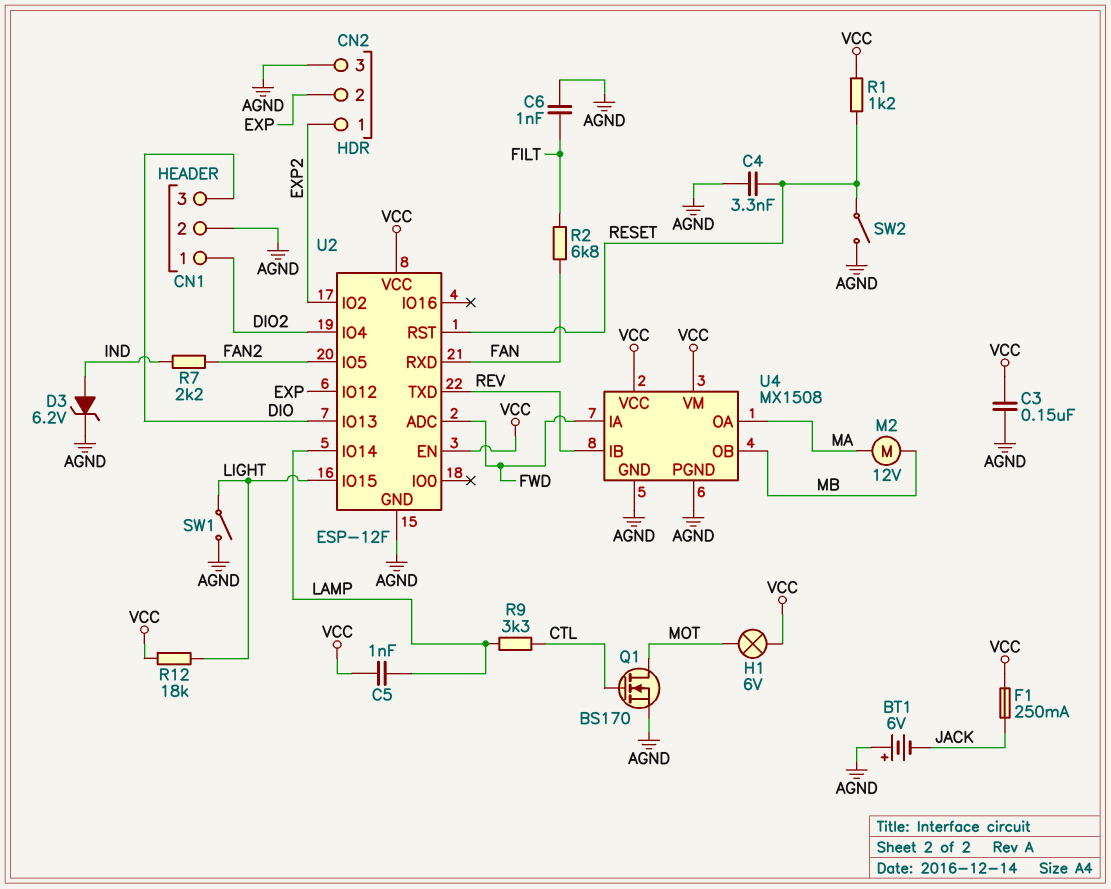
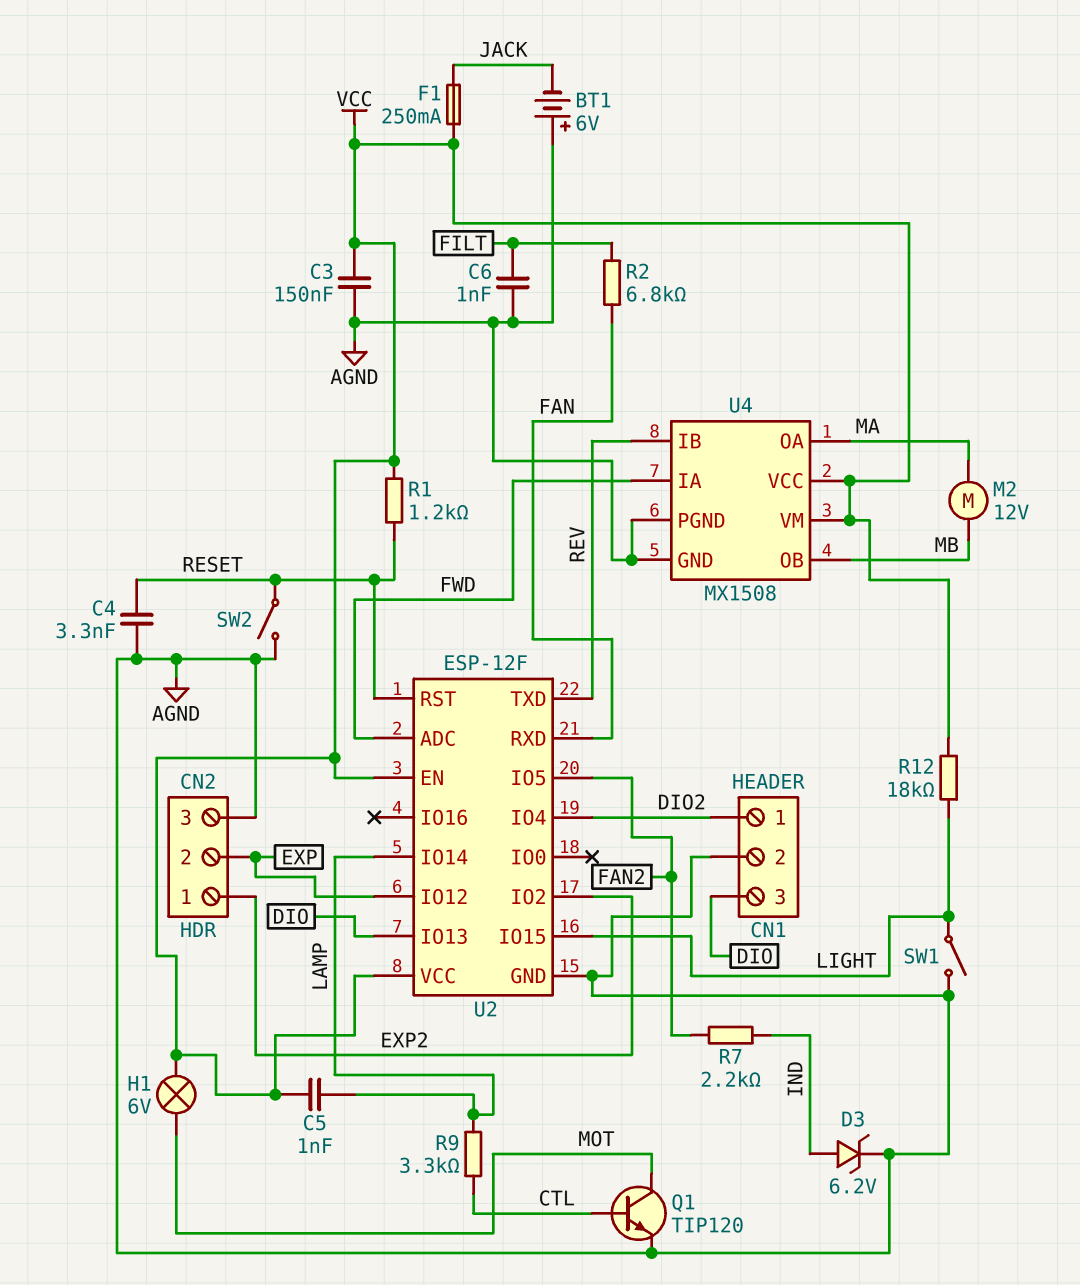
Q1: NMOS BS170 (G CTL, D MOT, S AGND) -> NPN TIP120 (B CTL, C MOT, E AGND)

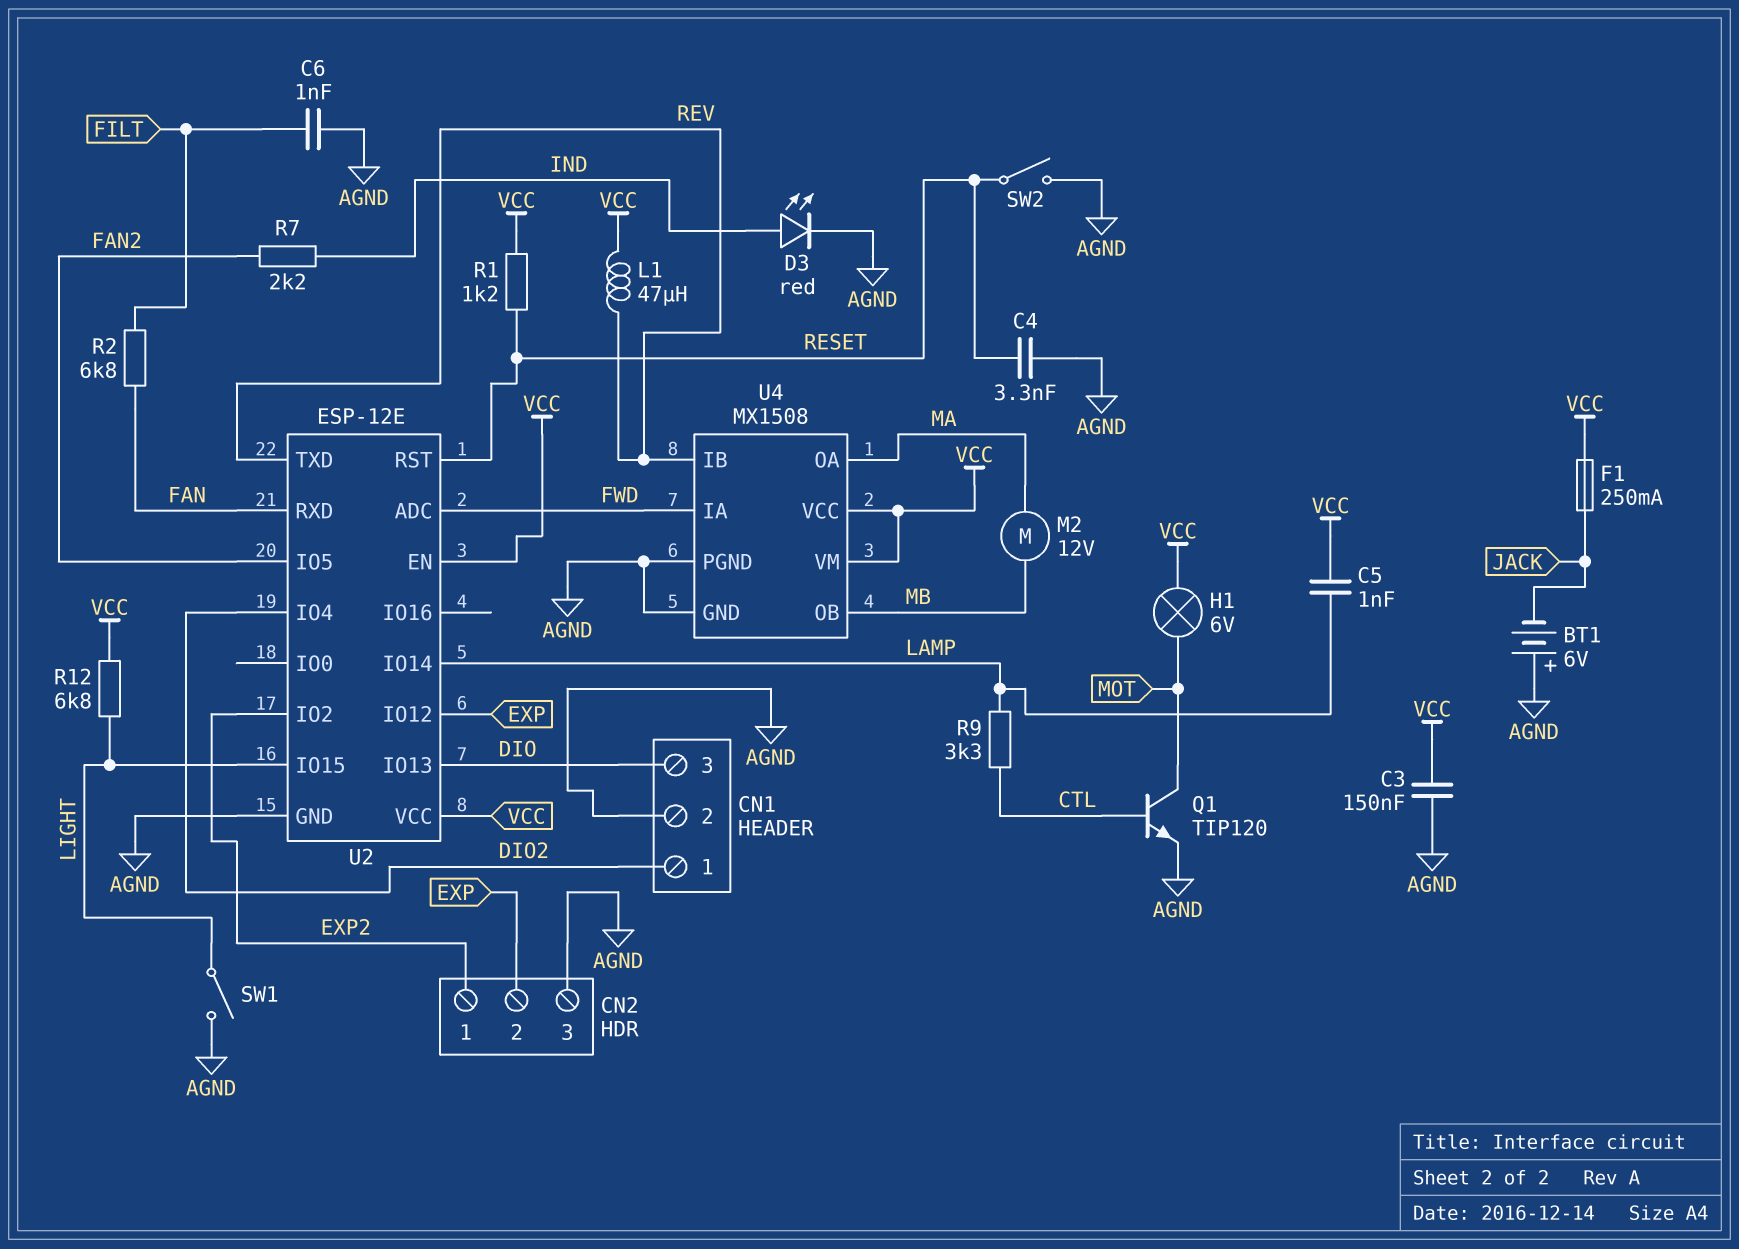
D3: zener 6.2V (A IND, K AGND) -> LED red (A IND, K AGND)
L1: none -> 47uH (REV, VCC)
R12: 18k (LIGHT, VCC) -> 6.8k (LIGHT, VCC)
U2: ESP-12F -> ESP-12E

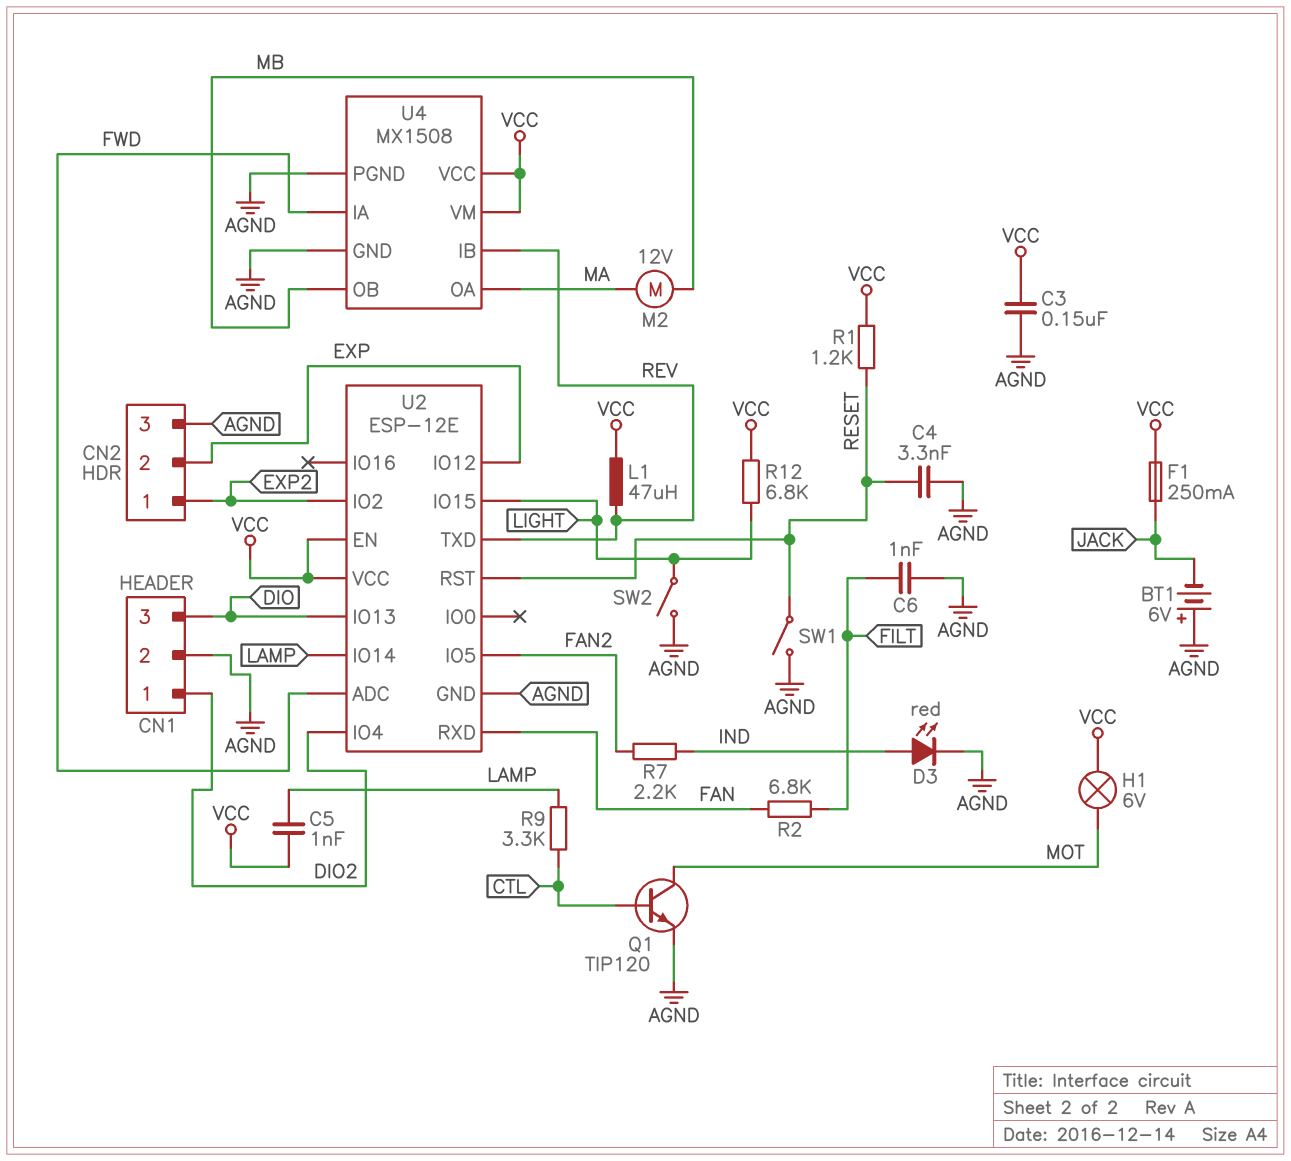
SW1: switch (AGND, LIGHT) -> switch (AGND, RESET)
SW2: switch (AGND, RESET) -> switch (AGND, LIGHT)

